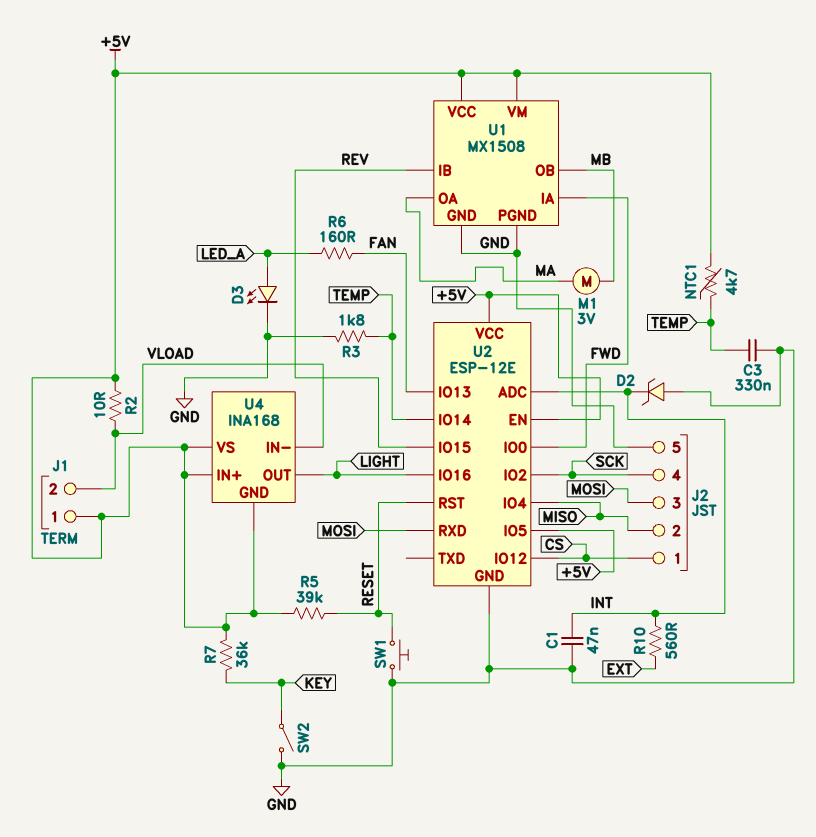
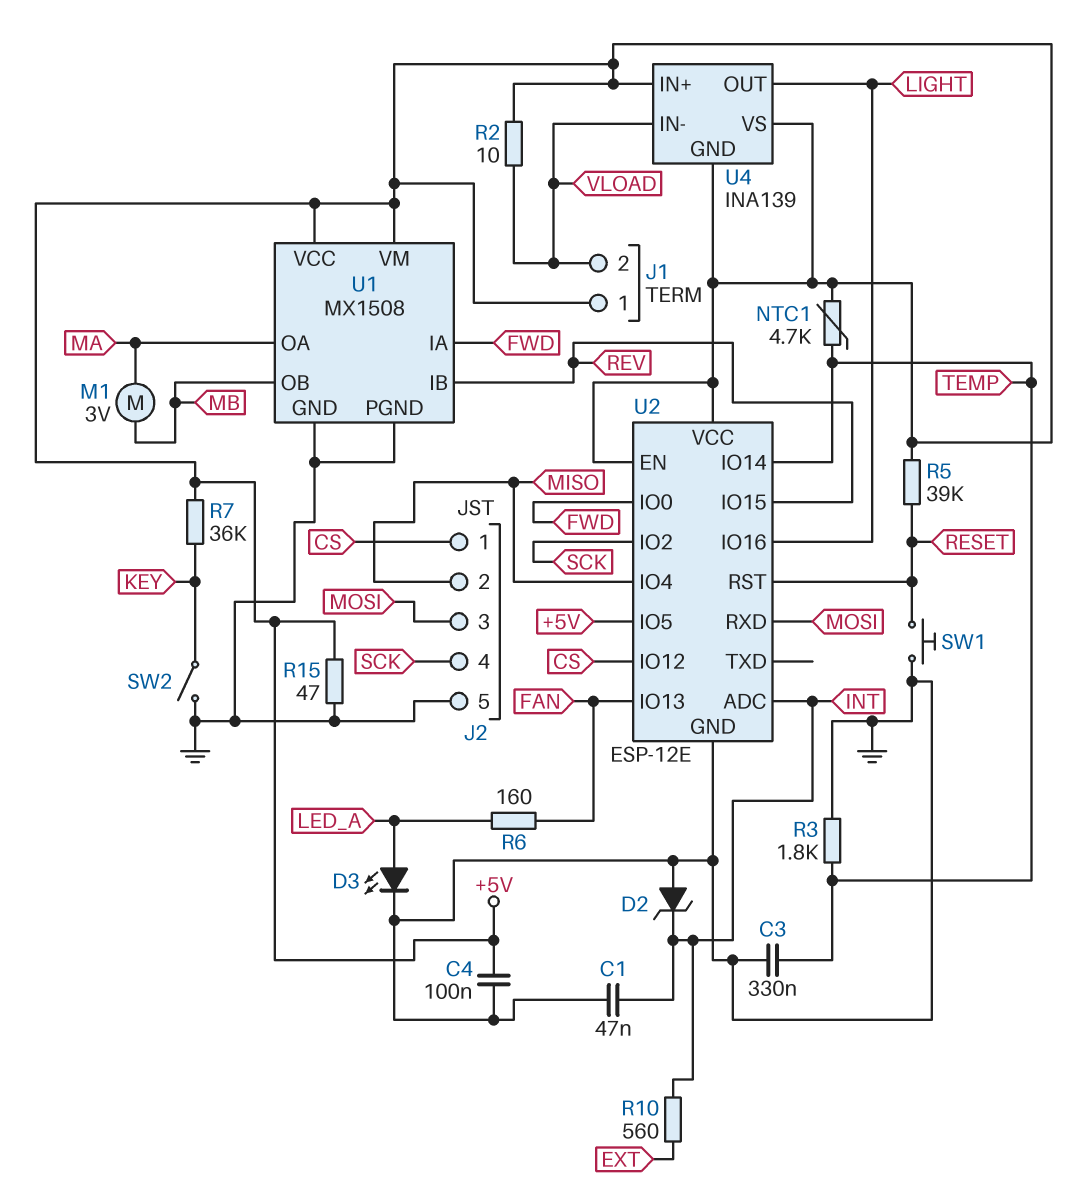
C4: none -> 100nF (+5V, GND)
R15: none -> 47 (+5V, GND)
U4: INA168 -> INA139

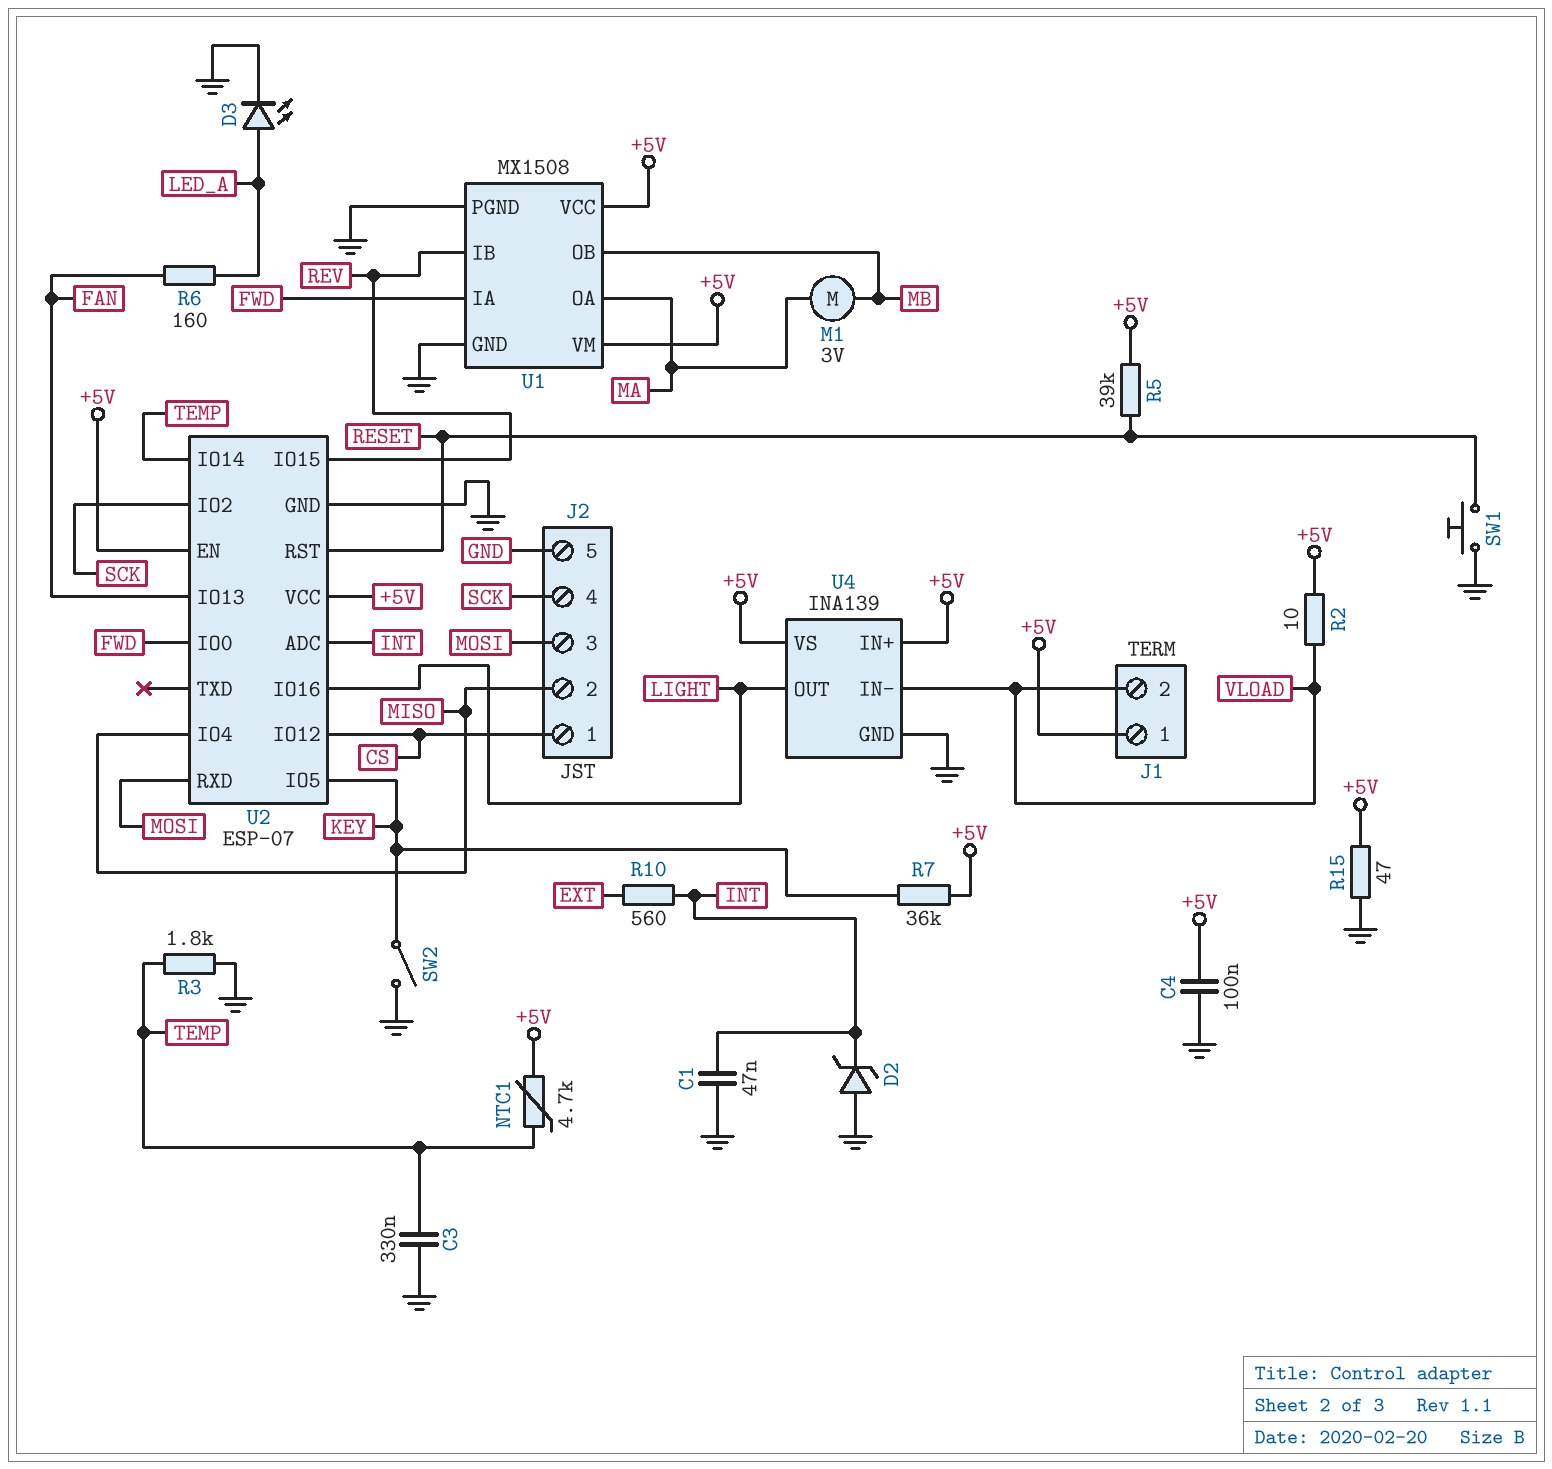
U2: ESP-12E -> ESP-07
U2 pin IO5: +5V -> KEY
U4 pin GND: +5V -> GND

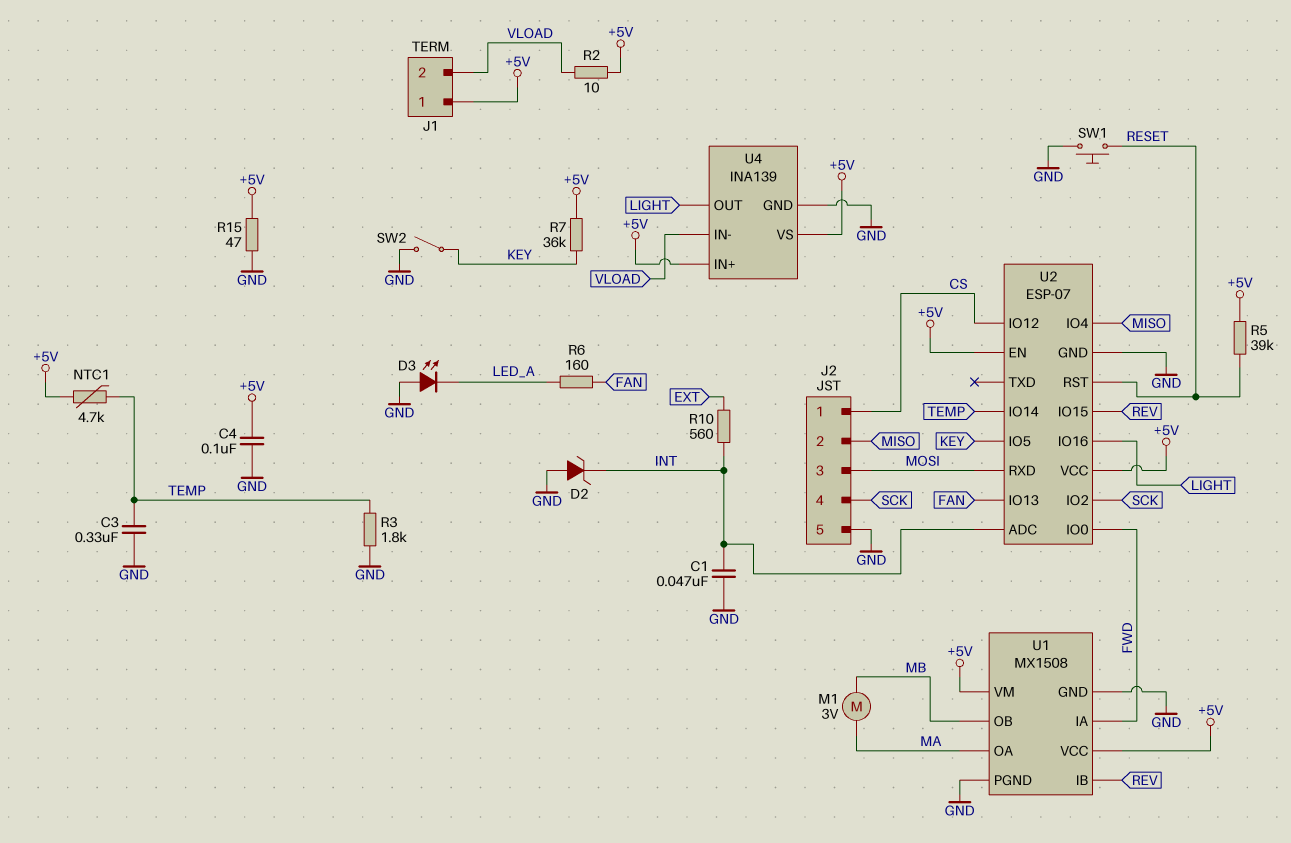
D3: LED (A LED_A, K GND) -> LED (A GND, K LED_A)

